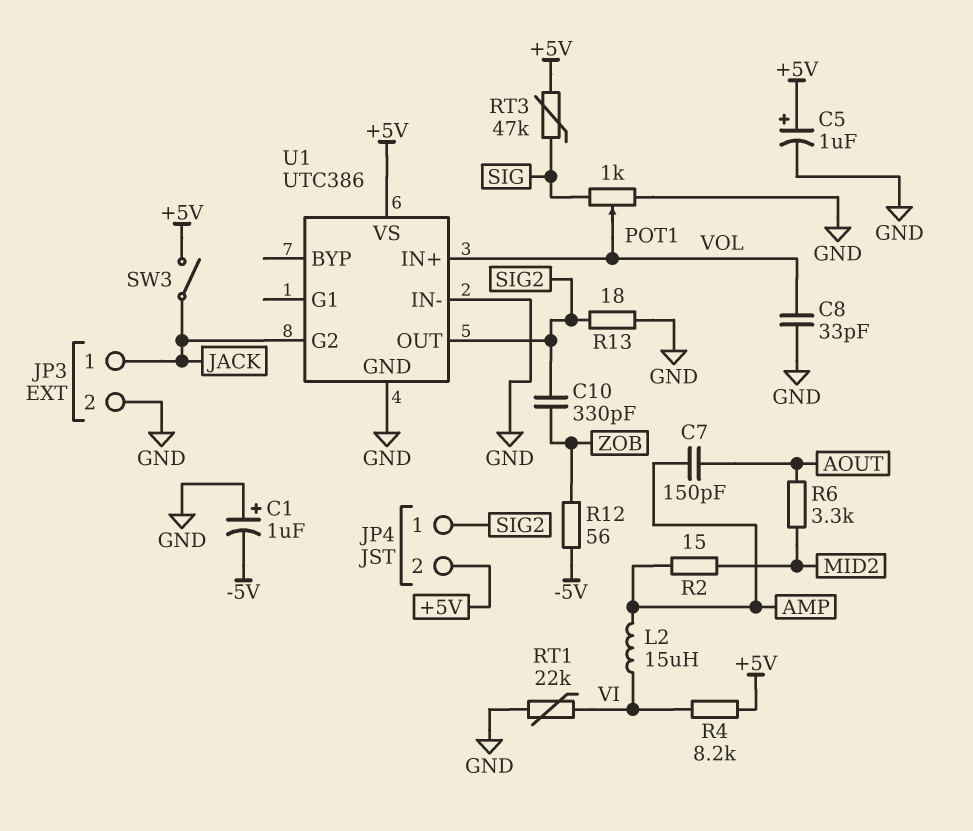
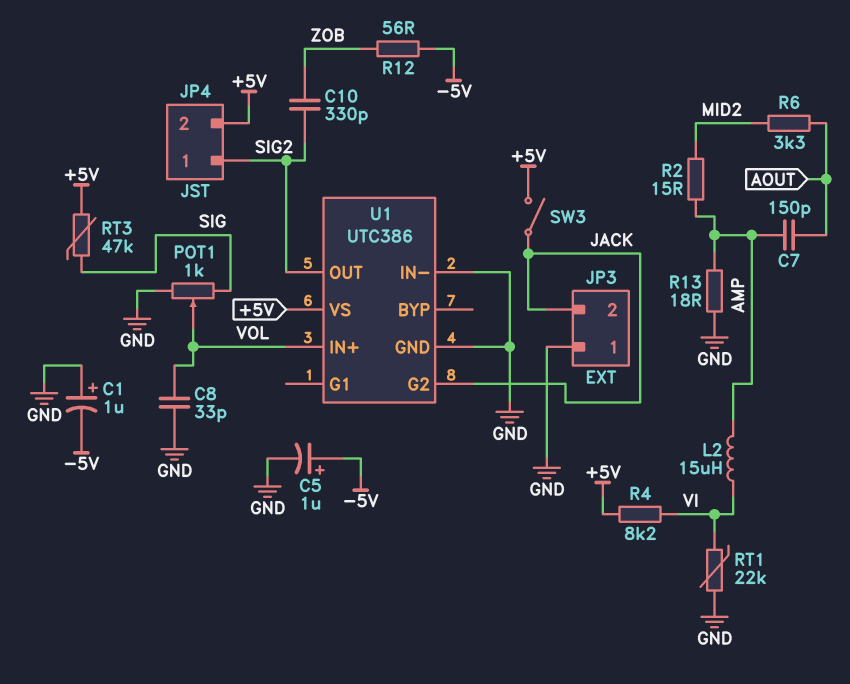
C5: 1uF (plus +5V, minus GND) -> 1uF (plus -5V, minus GND)
JP3 pin 1: JACK -> GND
JP3 pin 2: GND -> JACK
R13: 18 (GND, SIG2) -> 18 (AMP, GND)

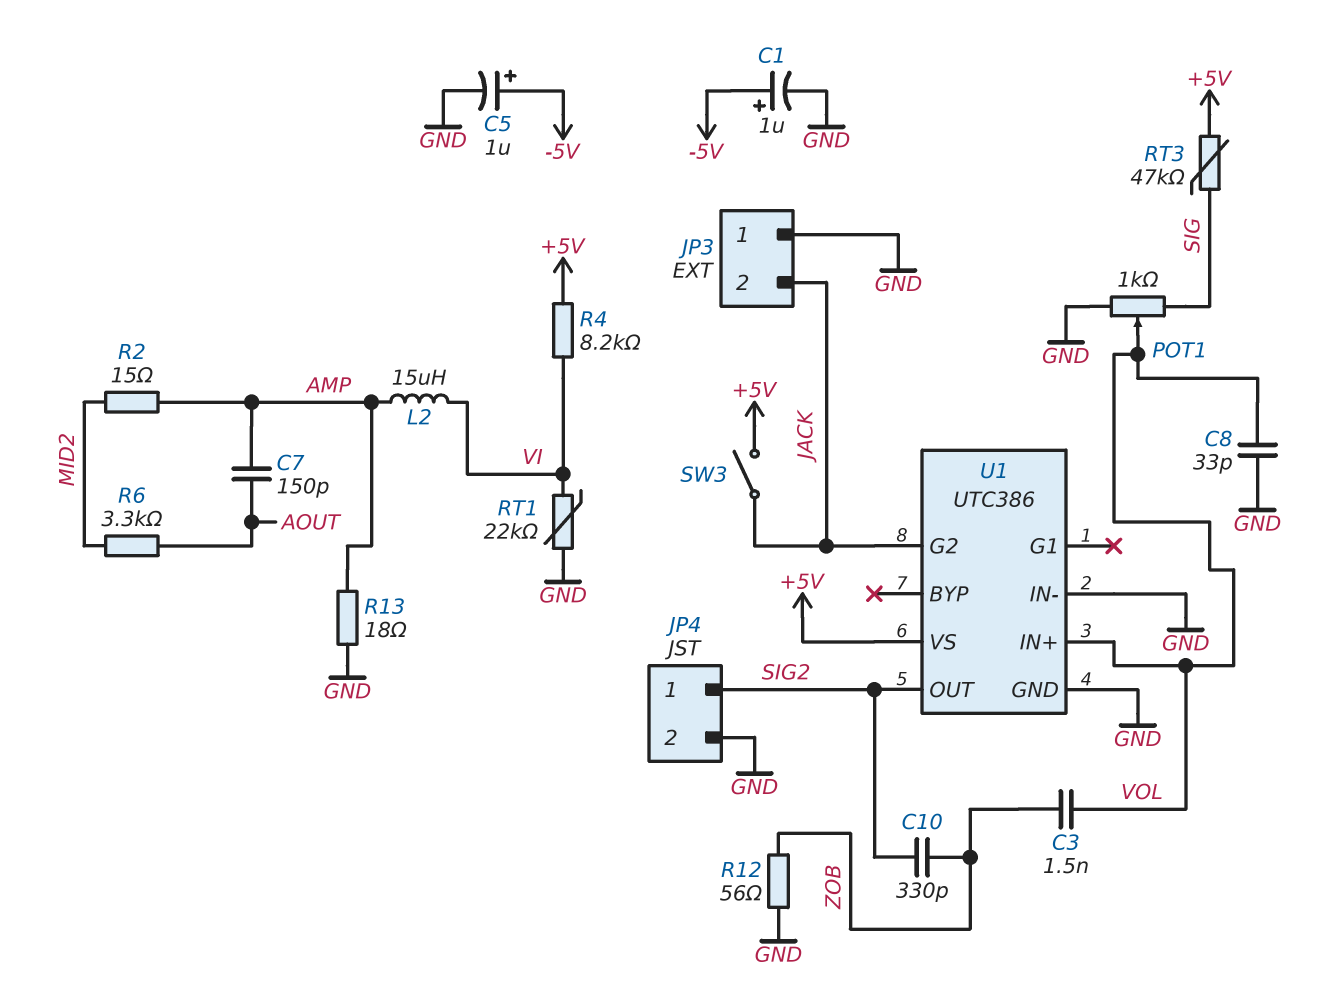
C1: 1uF (plus GND, minus -5V) -> 1uF (plus -5V, minus GND)
C3: none -> 1.5nF (VOL, ZOB)
JP4 pin 2: +5V -> GND
R12: 56 (-5V, ZOB) -> 56 (GND, ZOB)

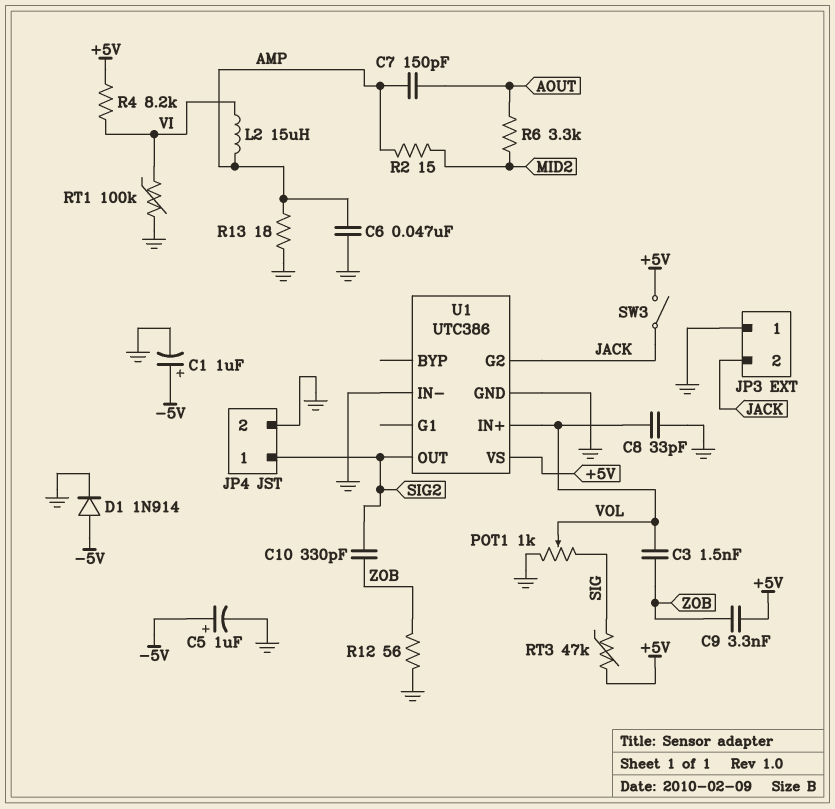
C6: none -> 47nF (AMP, GND)
C9: none -> 3.3nF (+5V, ZOB)
D1: none -> diode 1N914 (A -5V, K GND)
RT1: 22k (GND, VI) -> 100k (GND, VI)

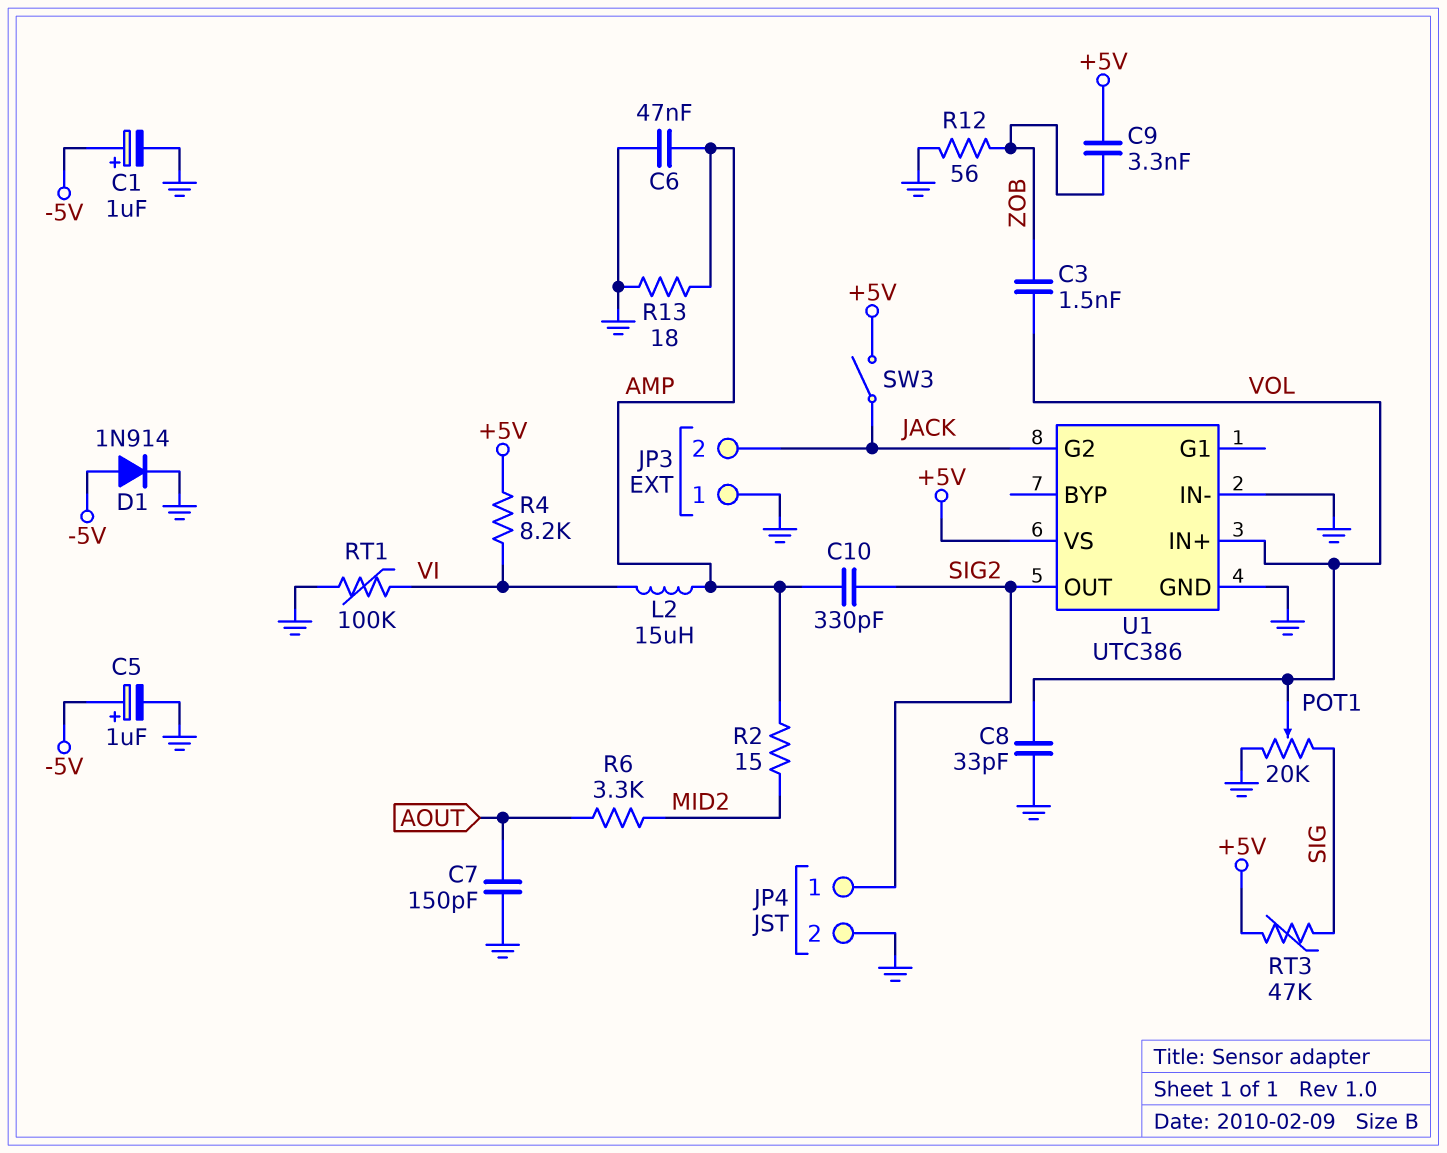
C7: 150pF (AMP, AOUT) -> 150pF (AOUT, GND)
C10: 330pF (SIG2, ZOB) -> 330pF (AMP, SIG2)
POT1: 1k (GND, SIG, wiper VOL) -> 20k (GND, SIG, wiper VOL)

